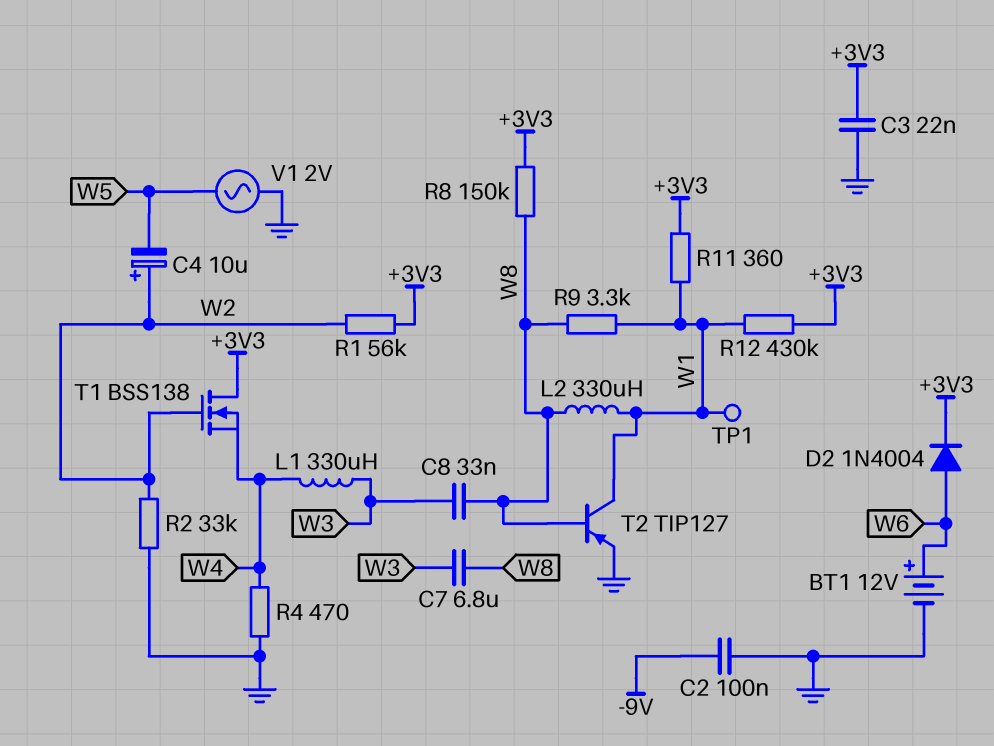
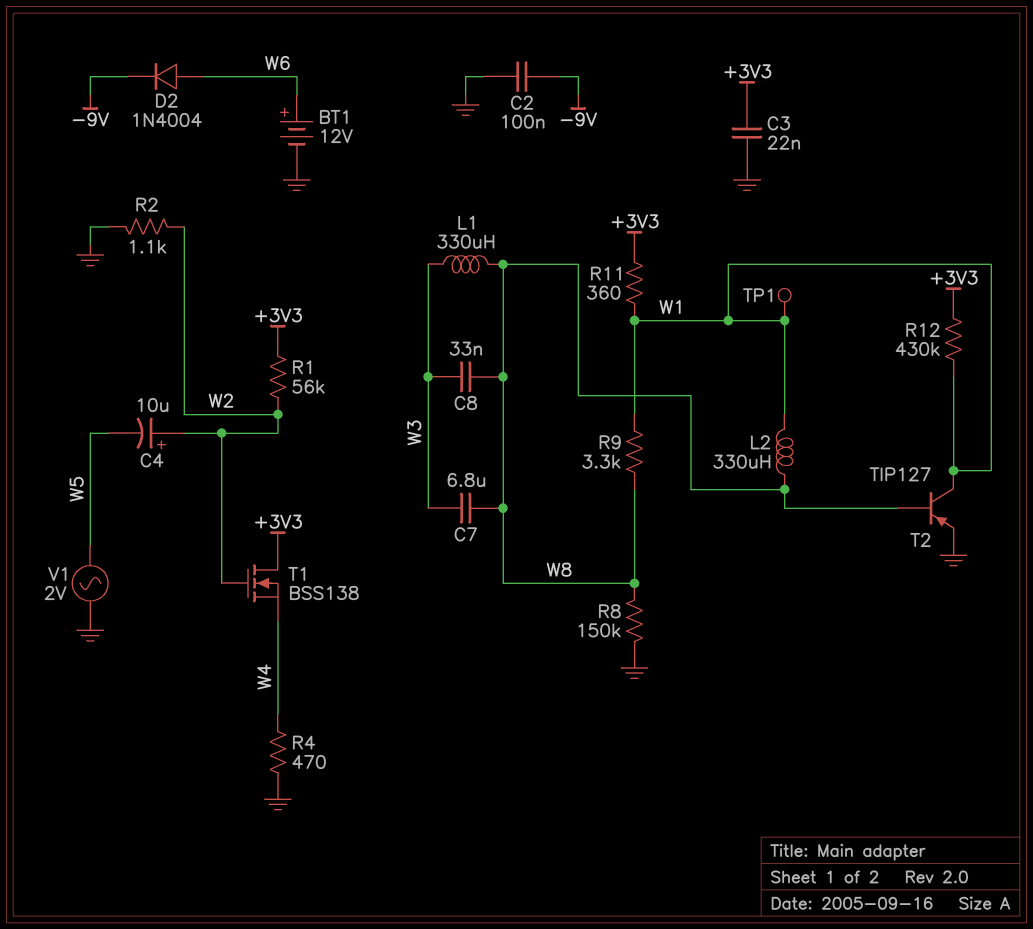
D2: diode 1N4004 (A W6, K +3V3) -> diode 1N4004 (A W6, K -9V)
L1: 330uH (W3, W4) -> 330uH (W3, W8)
R2: 33k (GND, W2) -> 1.1k (GND, W2)
R8: 150k (+3V3, W8) -> 150k (GND, W8)

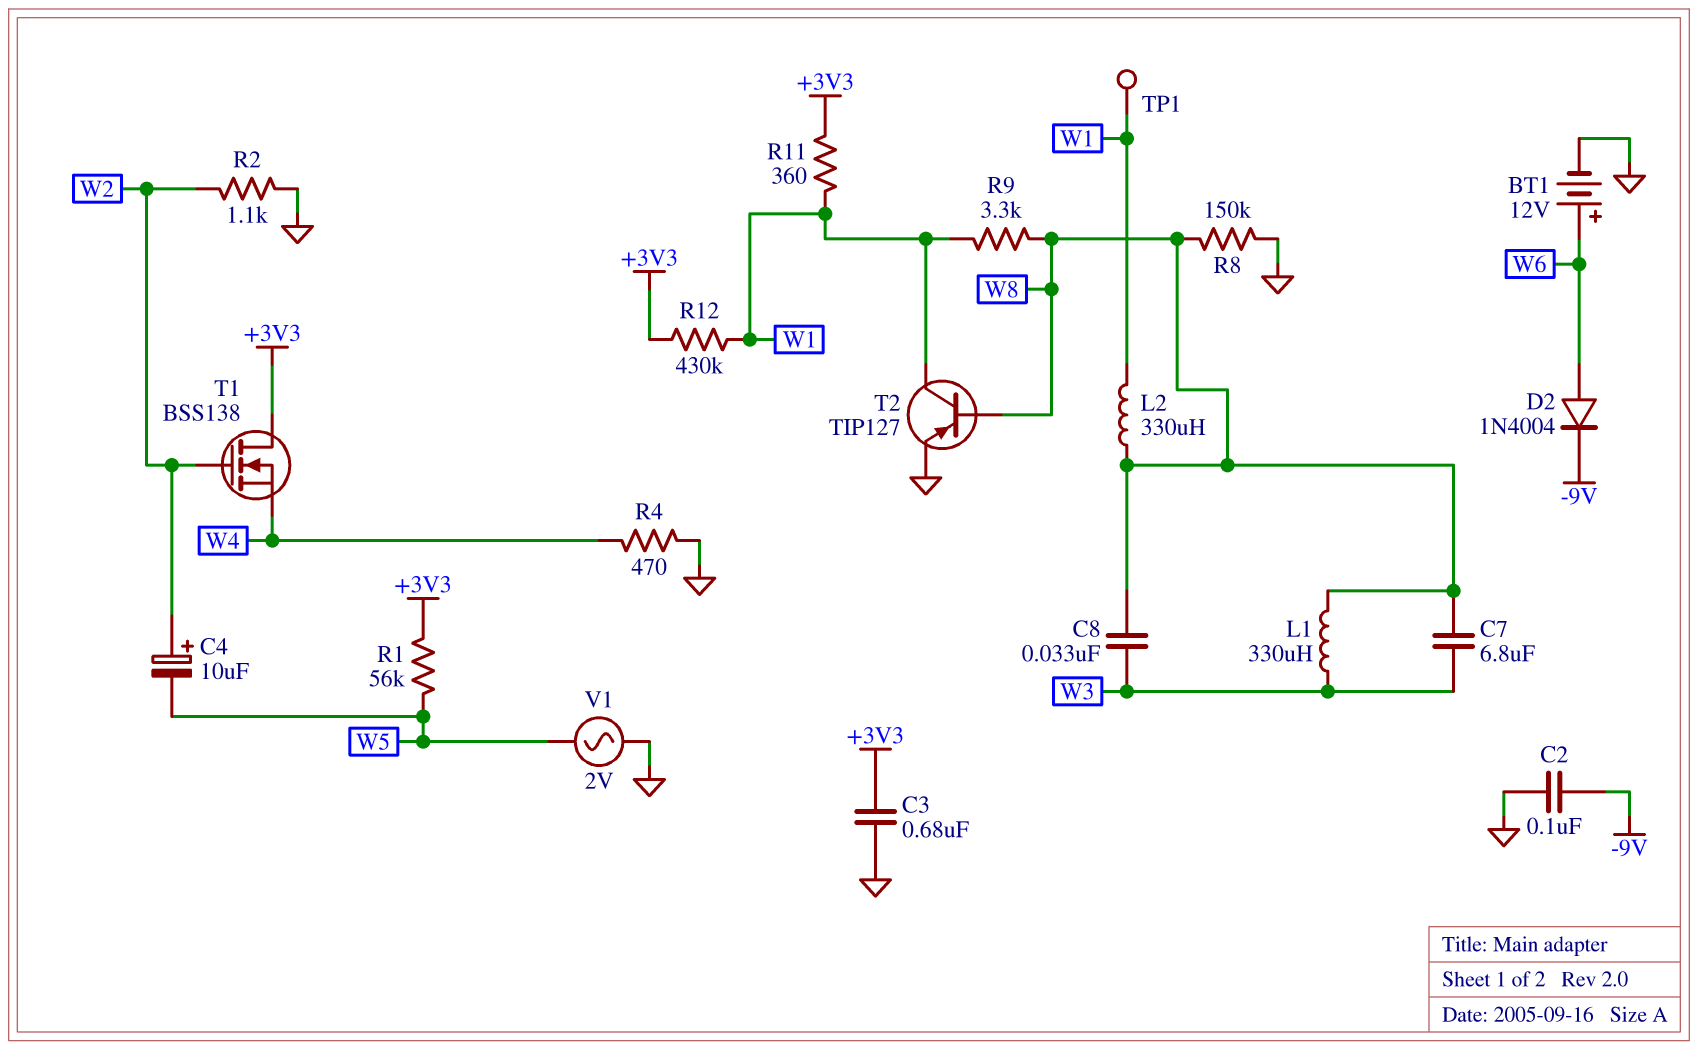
C3: 22nF (+3V3, GND) -> 680nF (+3V3, GND)
R1: 56k (+3V3, W2) -> 56k (+3V3, W5)

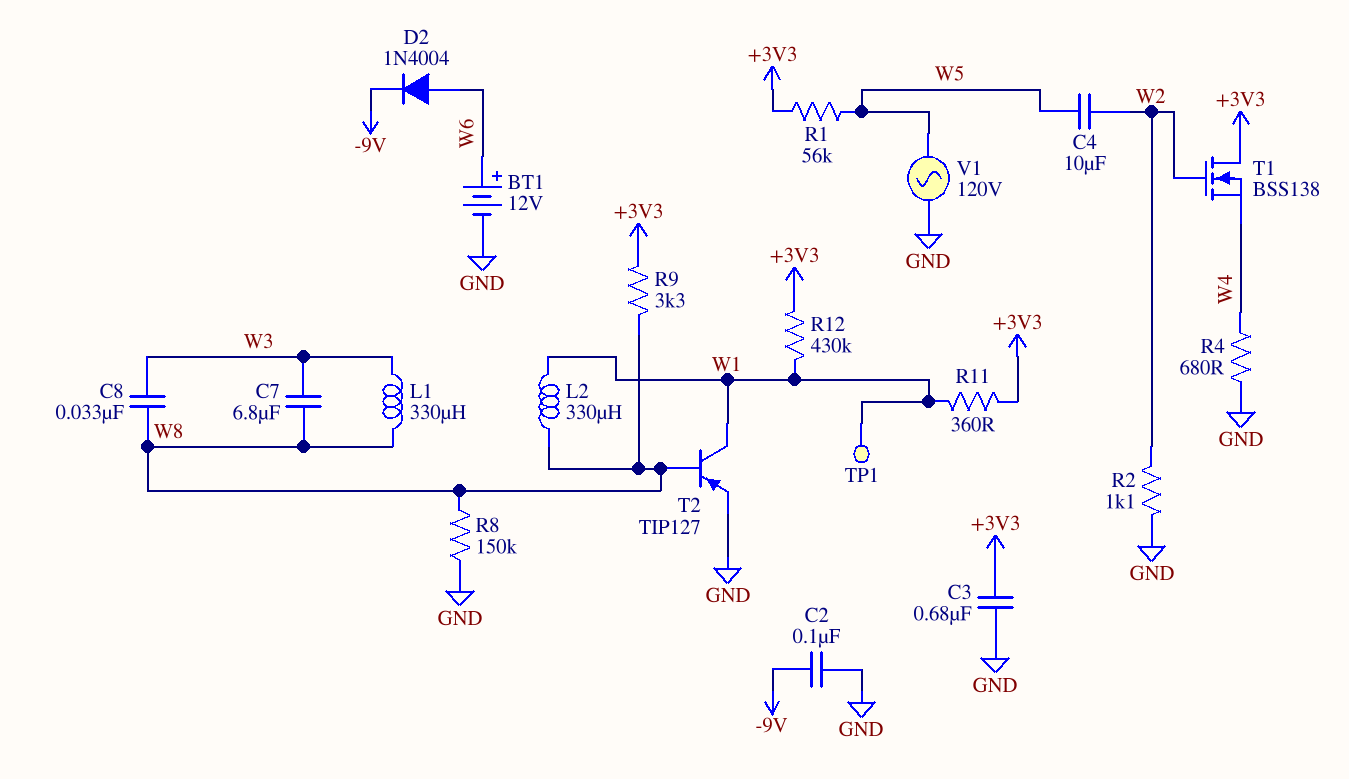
C4: 10uF (plus W2, minus W5) -> 10uF (W2, W5)
R4: 470 (GND, W4) -> 680 (GND, W4)
R9: 3.3k (W1, W8) -> 3.3k (+3V3, W8)
V1: AC 2V (GND, W5) -> AC 120V (GND, W5)

